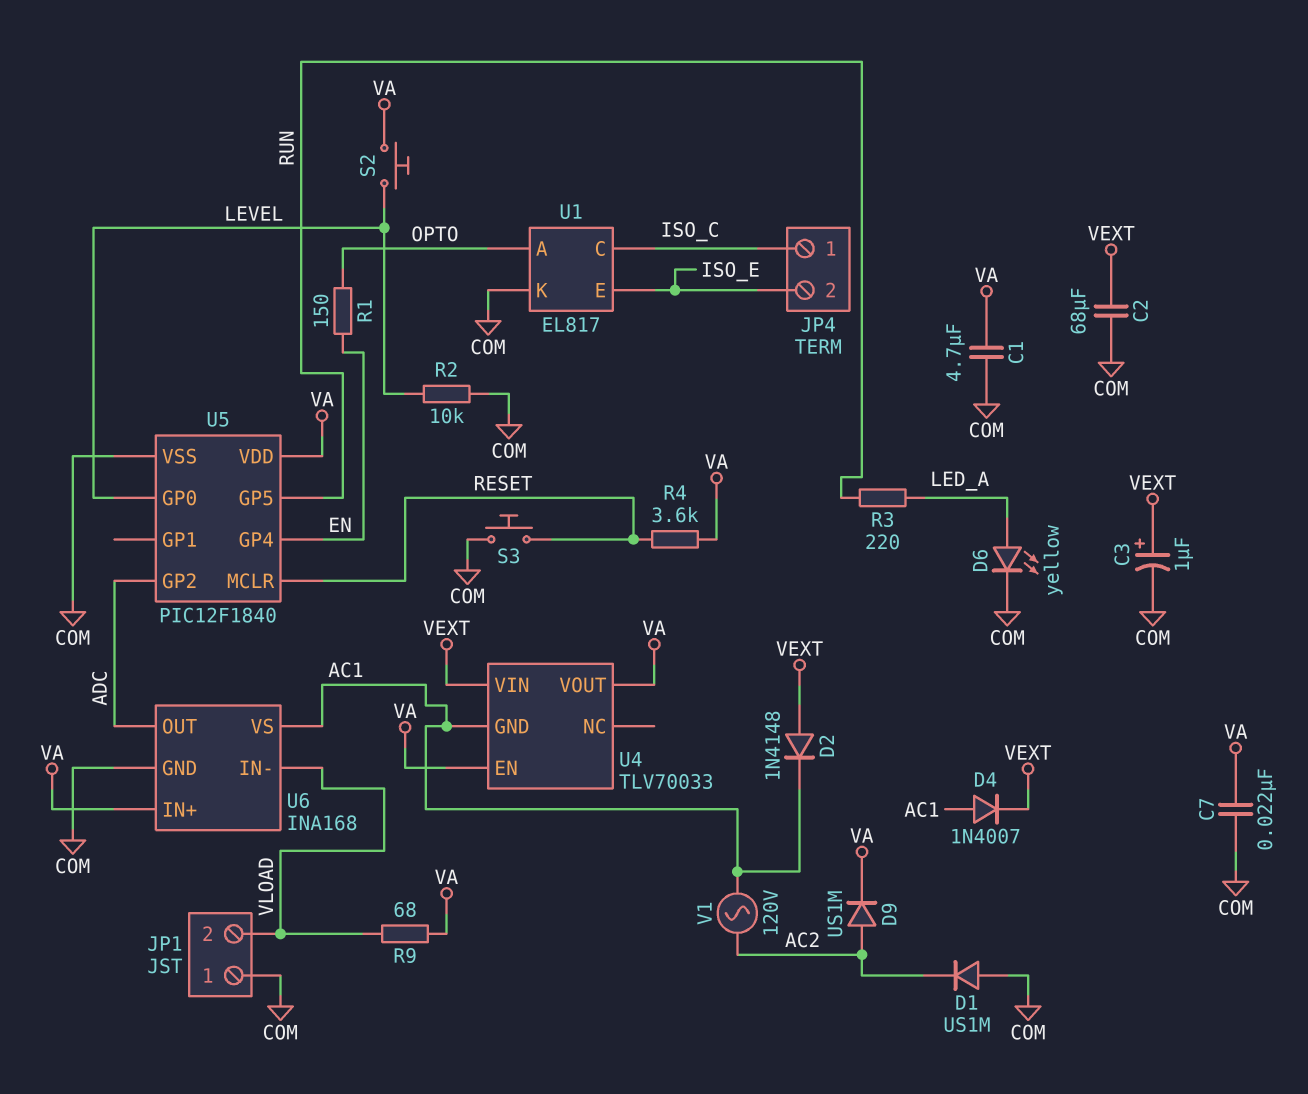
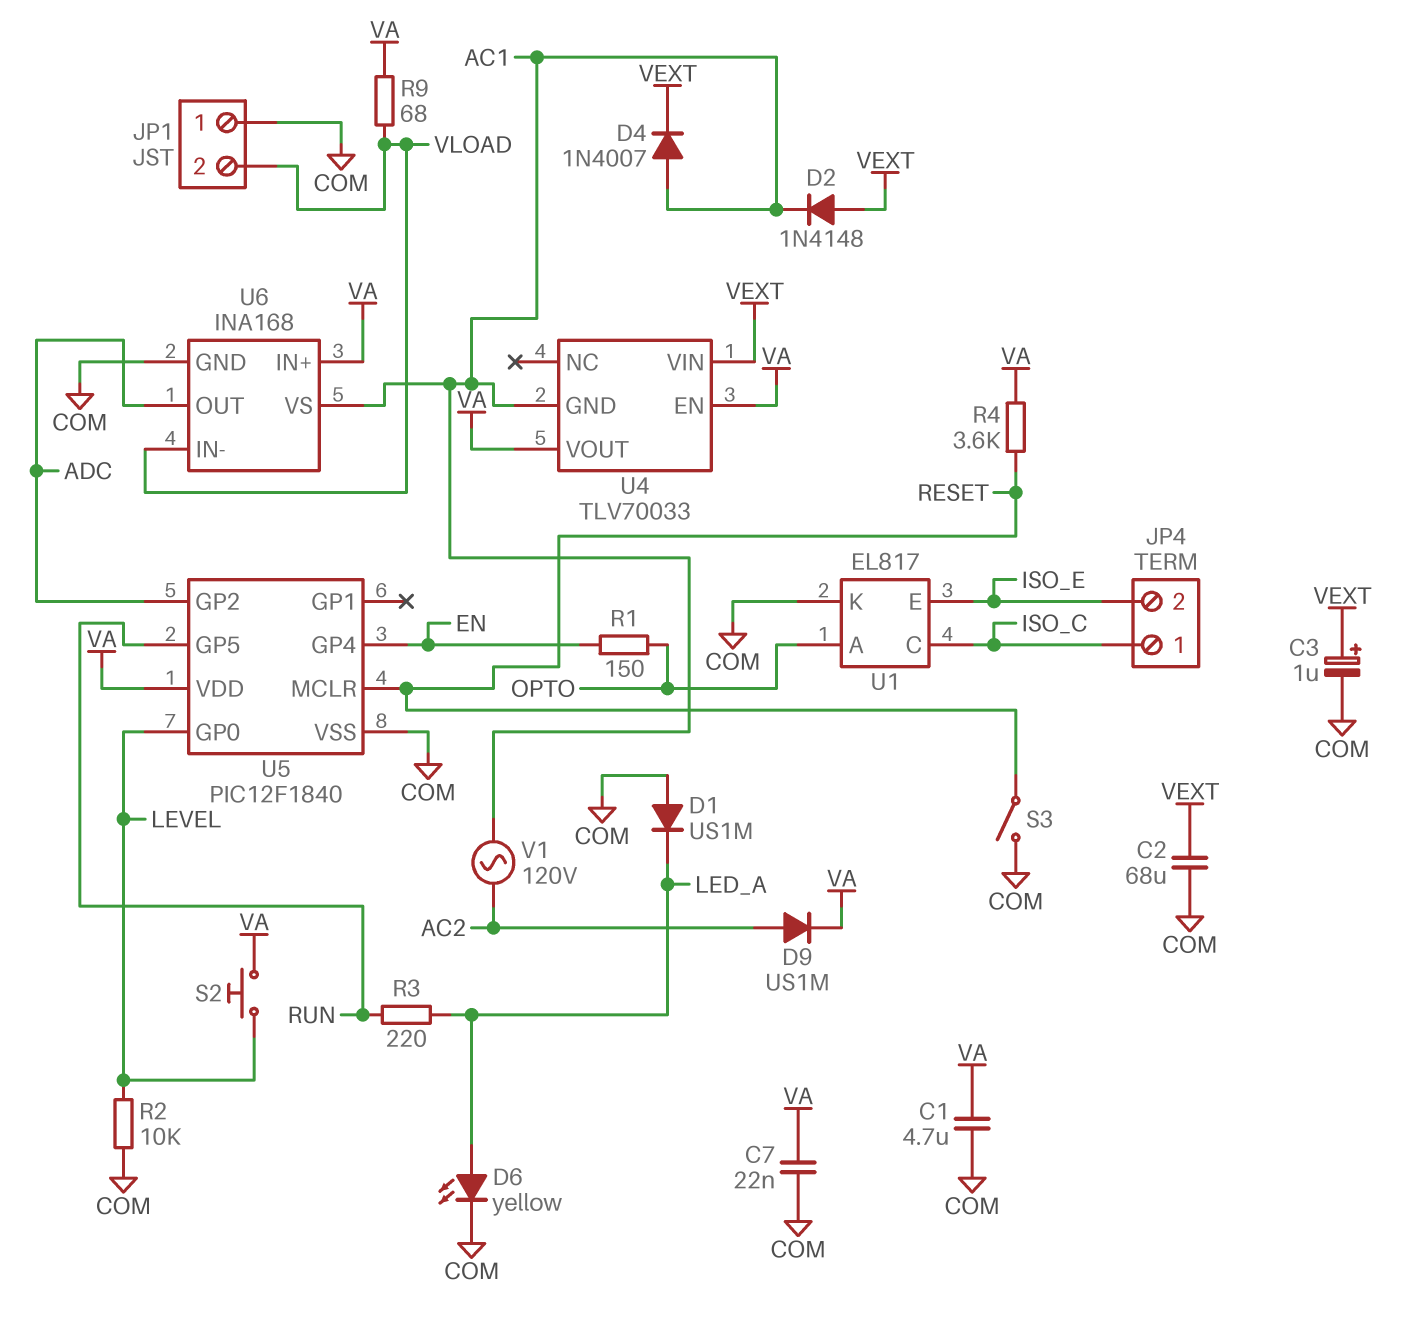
D1: diode US1M (A COM, K AC2) -> diode US1M (A COM, K LED_A)
S3: button (COM, RESET) -> switch (COM, RESET)

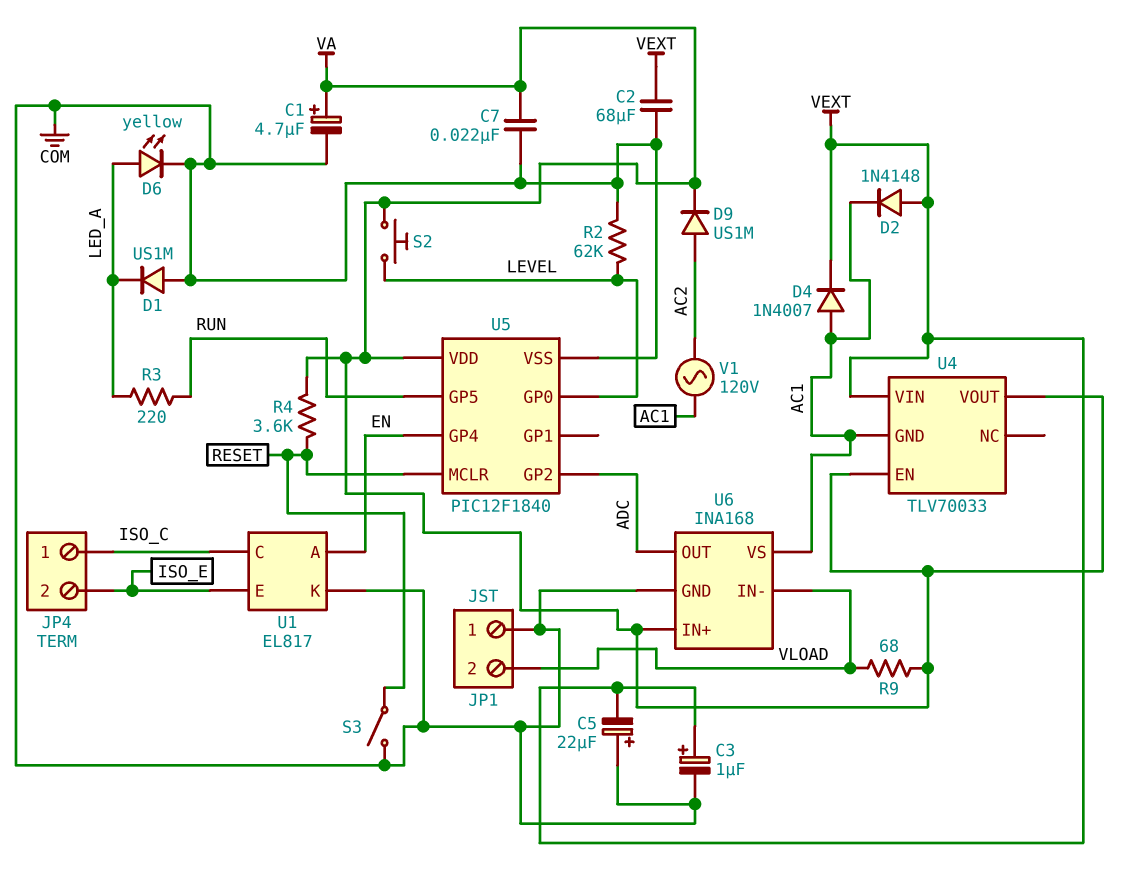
C1: 4.7uF (COM, VA) -> 4.7uF (plus VA, minus COM)
C5: none -> 22uF (plus COM, minus VEXT)
R1: 150 (EN, OPTO) -> none
R2: 10k (COM, LEVEL) -> 62k (COM, LEVEL)
U1 pin A: OPTO -> EN

